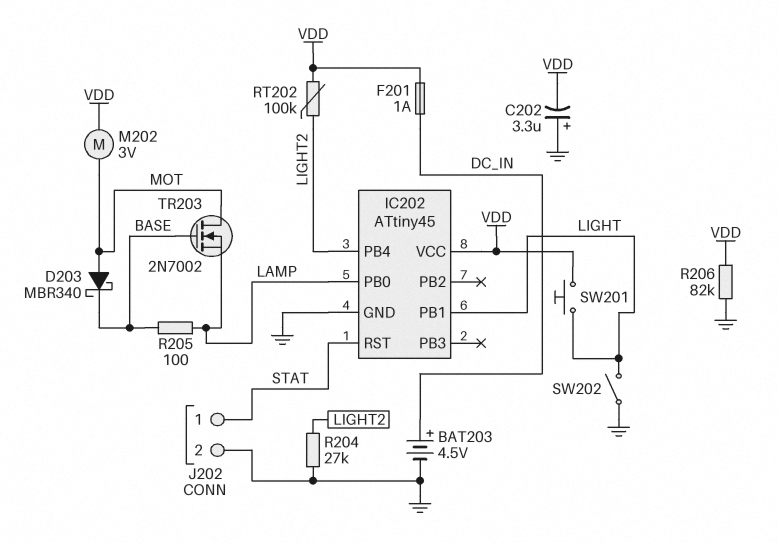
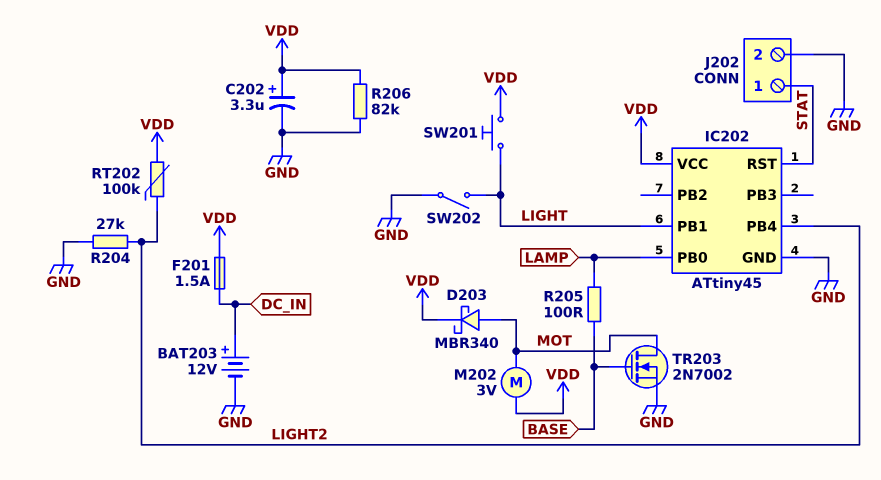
BAT203: 4.5V (plus DC_IN, minus GND) -> 12V (plus DC_IN, minus GND)
C202: 3.3uF (plus GND, minus VDD) -> 3.3uF (plus VDD, minus GND)
D203: schottky MBR340 (A MOT, K BASE) -> schottky MBR340 (A MOT, K VDD)
F201: 1A (DC_IN, VDD) -> 1.5A (DC_IN, VDD)
TR203: NMOS 2N7002 (G BASE, D MOT, S LAMP) -> NMOS 2N7002 (G BASE, D MOT, S GND)

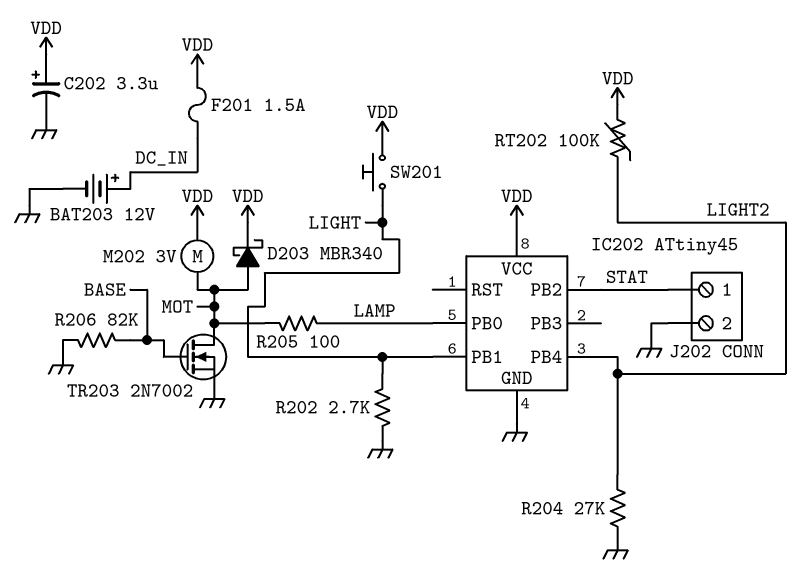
IC202 pin PB2: none -> STAT
IC202 pin RST: STAT -> none
R202: none -> 2.7k (GND, LIGHT)
R205: 100 (BASE, LAMP) -> 100 (LAMP, MOT)
R206: 82k (GND, VDD) -> 82k (BASE, GND)
SW202: switch (GND, LIGHT) -> none

